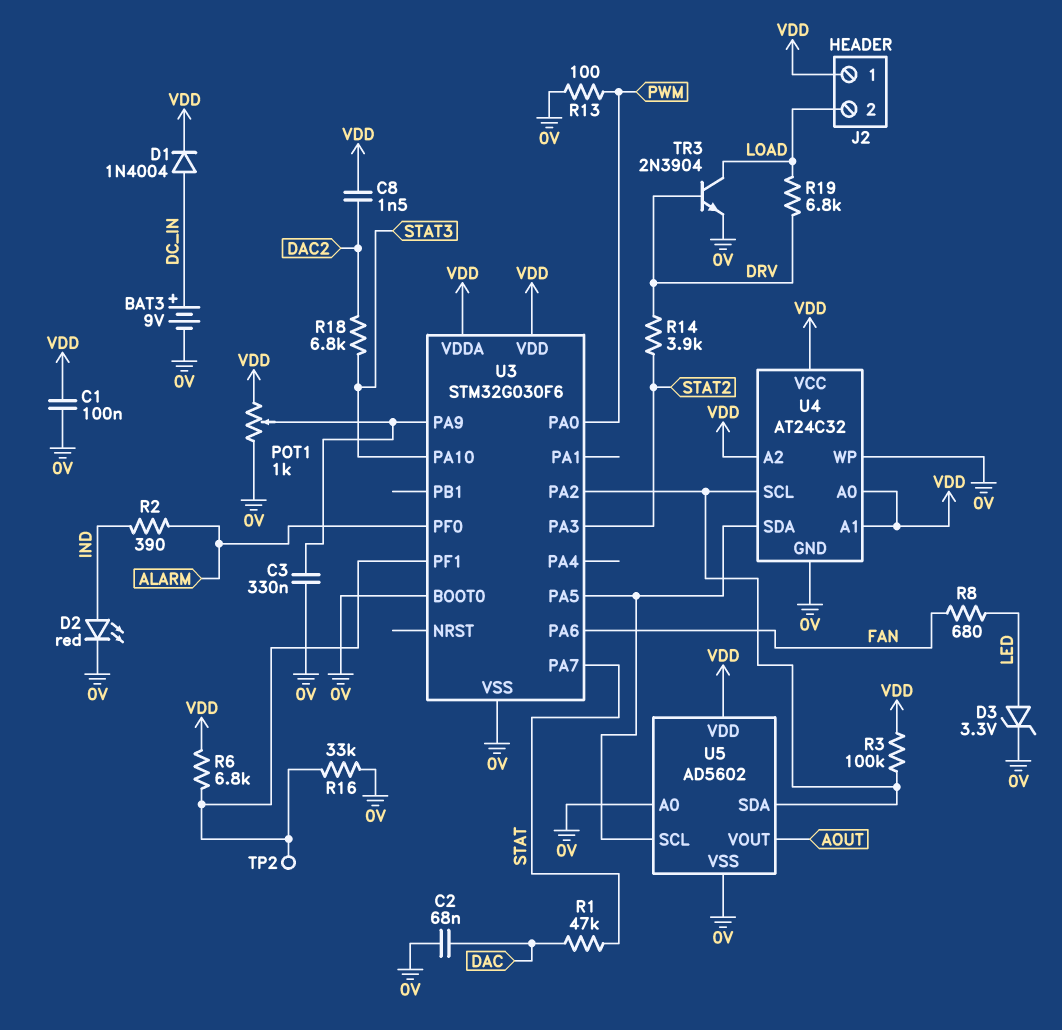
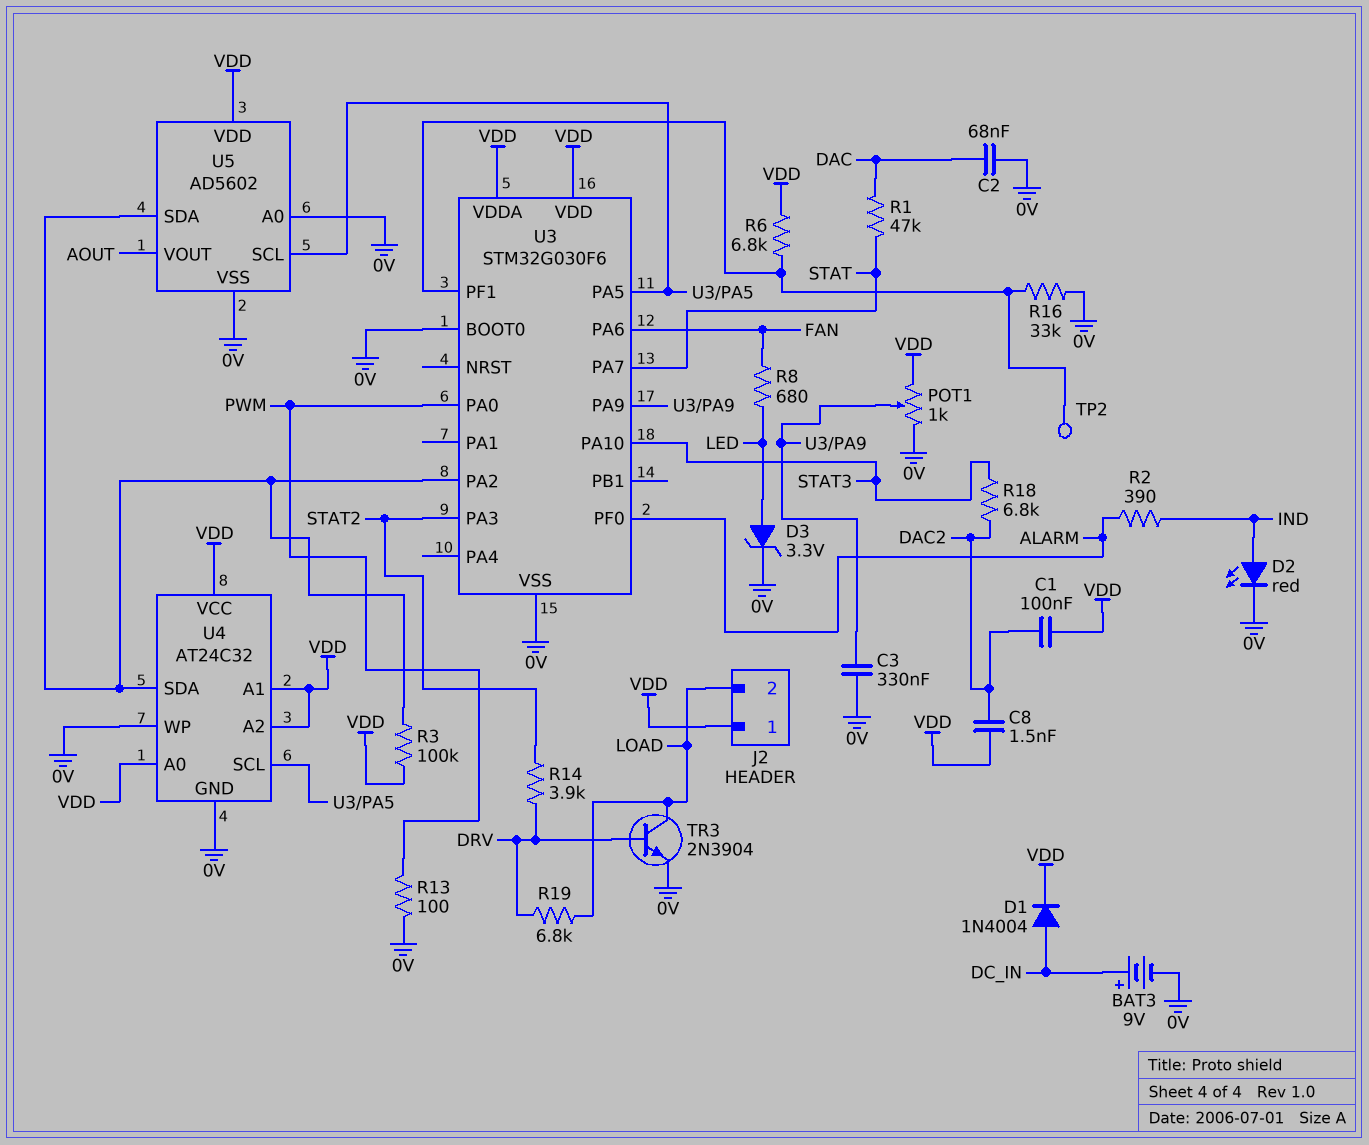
C1: 100nF (0V, VDD) -> 100nF (DAC2, VDD)
U4 pin SCL: U3/PA2 -> U3/PA5
U4 pin SDA: U3/PA5 -> U3/PA2

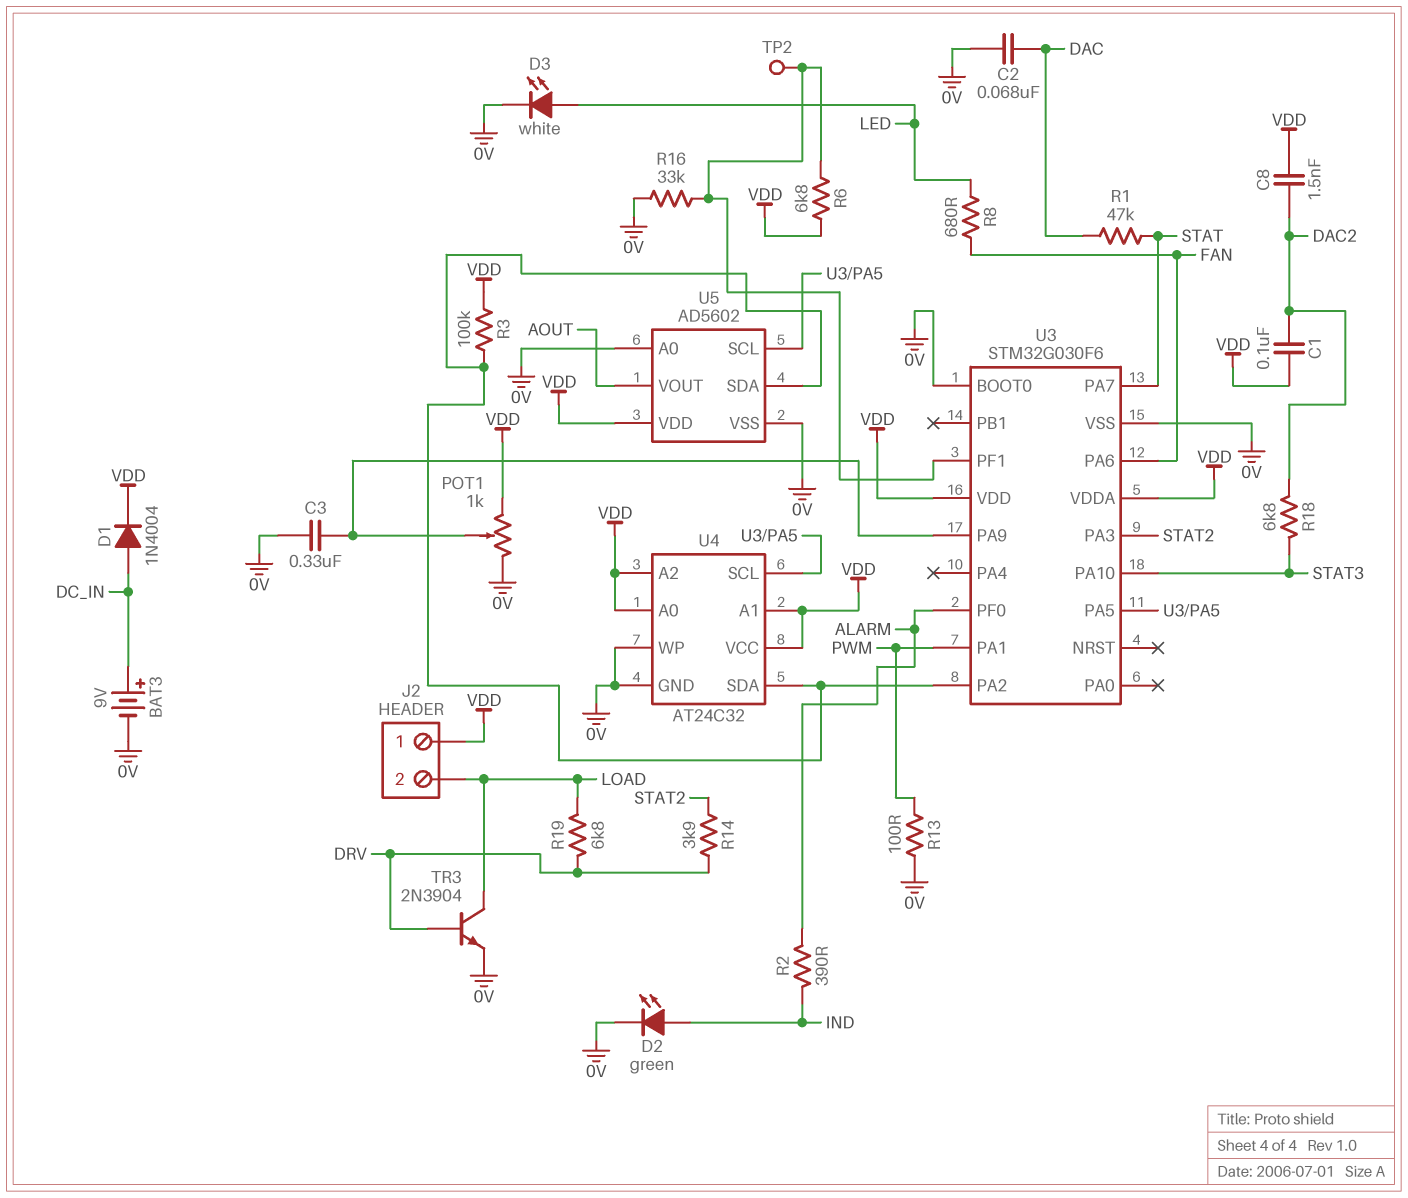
D2: LED red (A IND, K 0V) -> LED green (A IND, K 0V)
D3: zener 3.3V (A LED, K 0V) -> LED white (A LED, K 0V)
U3 pin PA0: PWM -> none
U3 pin PA1: none -> PWM

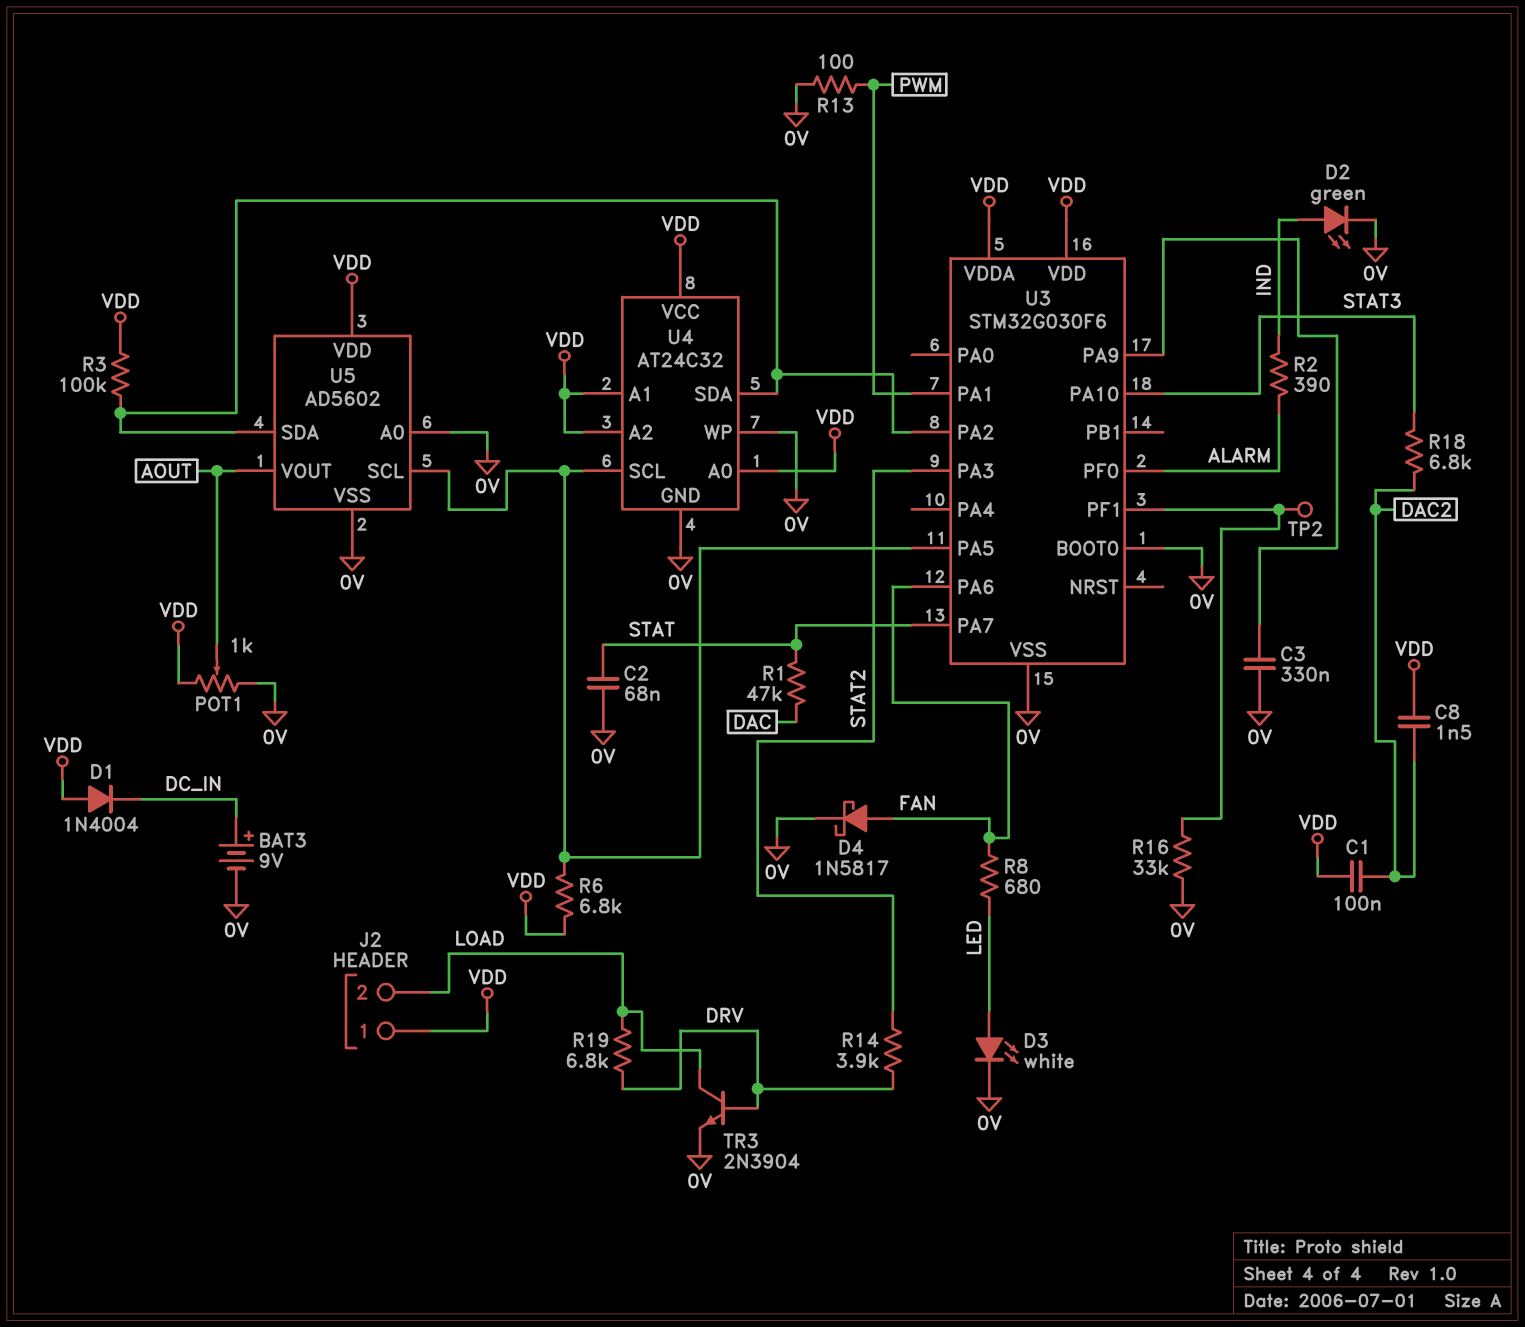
C2: 68nF (0V, DAC) -> 68nF (0V, STAT)
D1: diode 1N4004 (A DC_IN, K VDD) -> diode 1N4004 (A VDD, K DC_IN)
D4: none -> schottky 1N5817 (A FAN, K 0V)
POT1: 1k (0V, VDD, wiper U3/PA9) -> 1k (0V, VDD, wiper AOUT)
R6: 6.8k (U3/PF1, VDD) -> 6.8k (U3/PA5, VDD)

